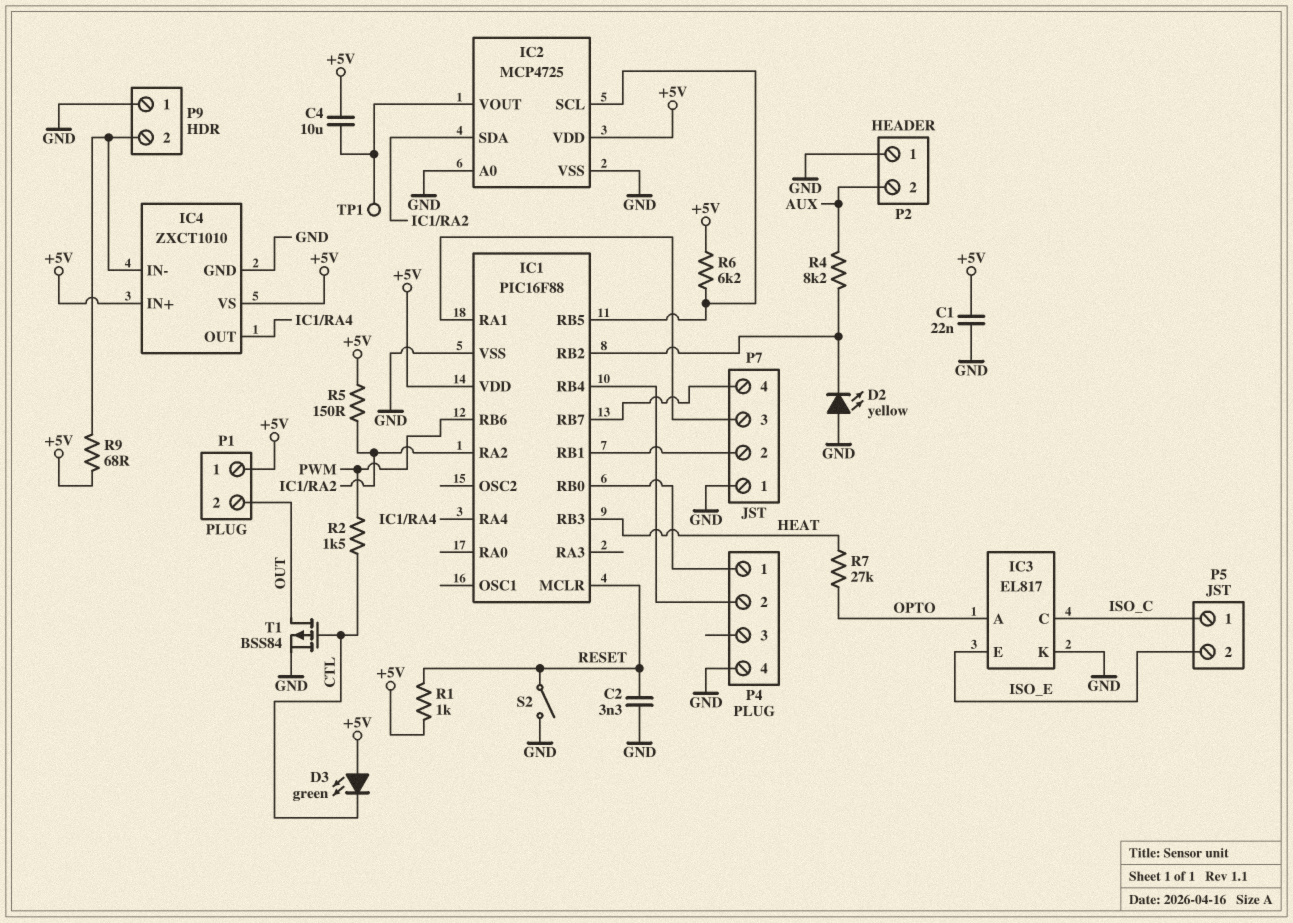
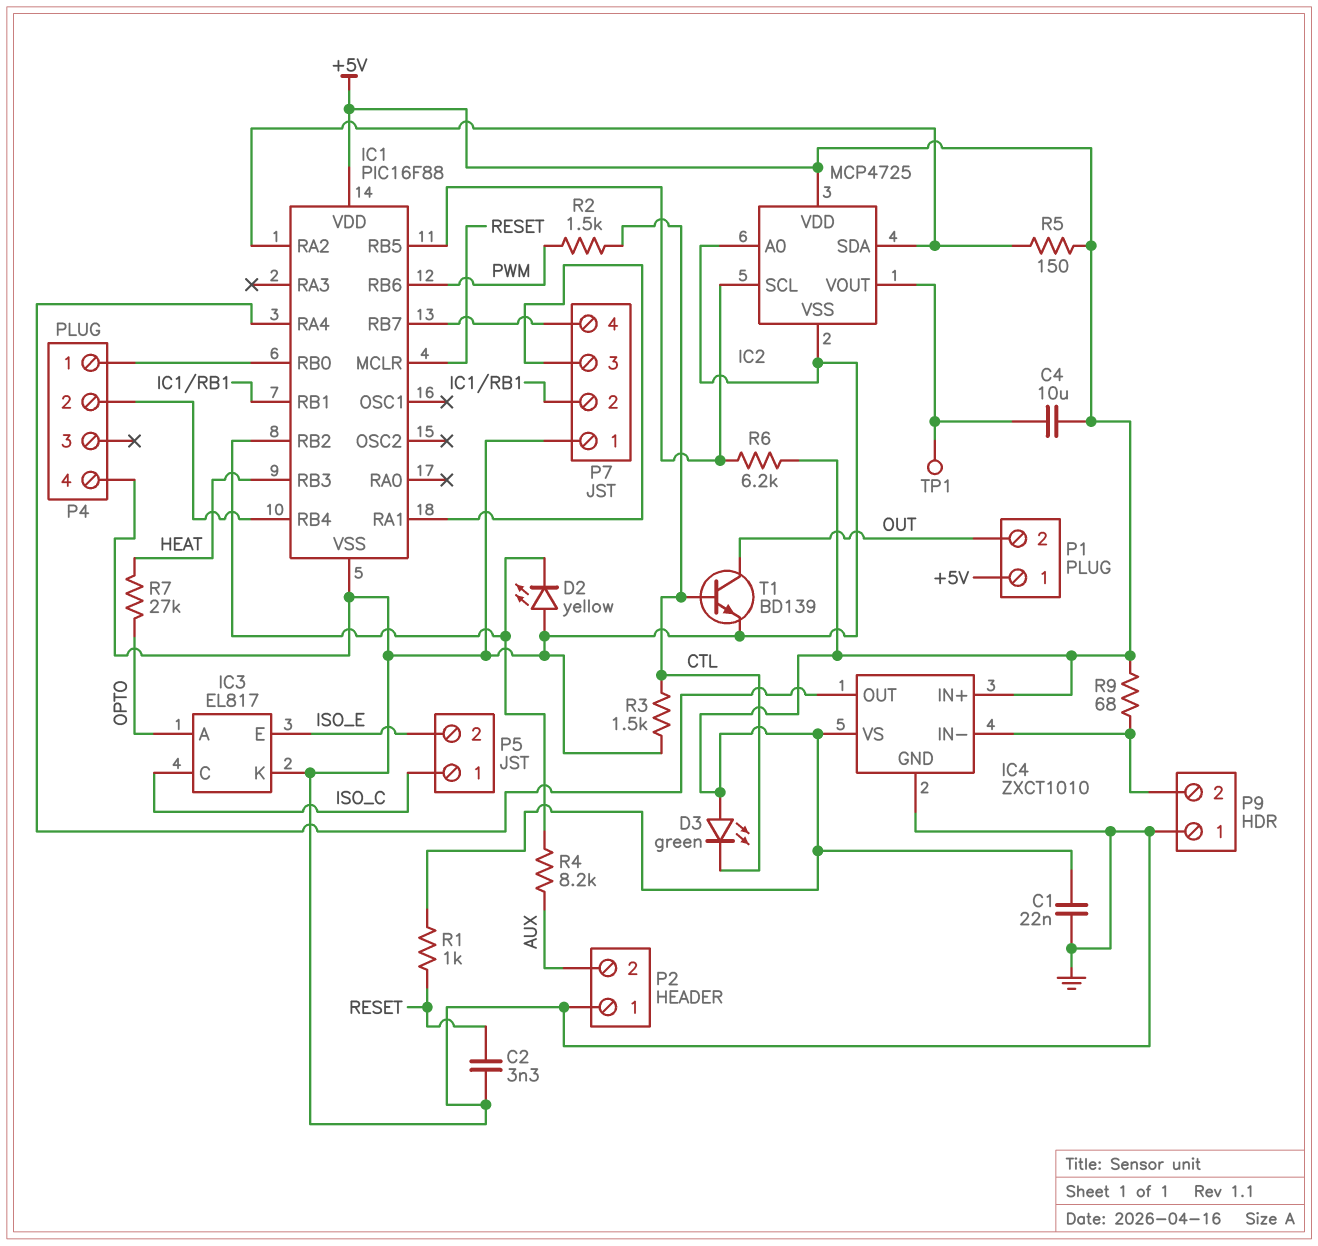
R3: none -> 1.5k (CTL, GND)
S2: switch (GND, RESET) -> none
T1: PMOS BSS84 (G CTL, D OUT, S GND) -> NPN BD139 (B CTL, C OUT, E GND)

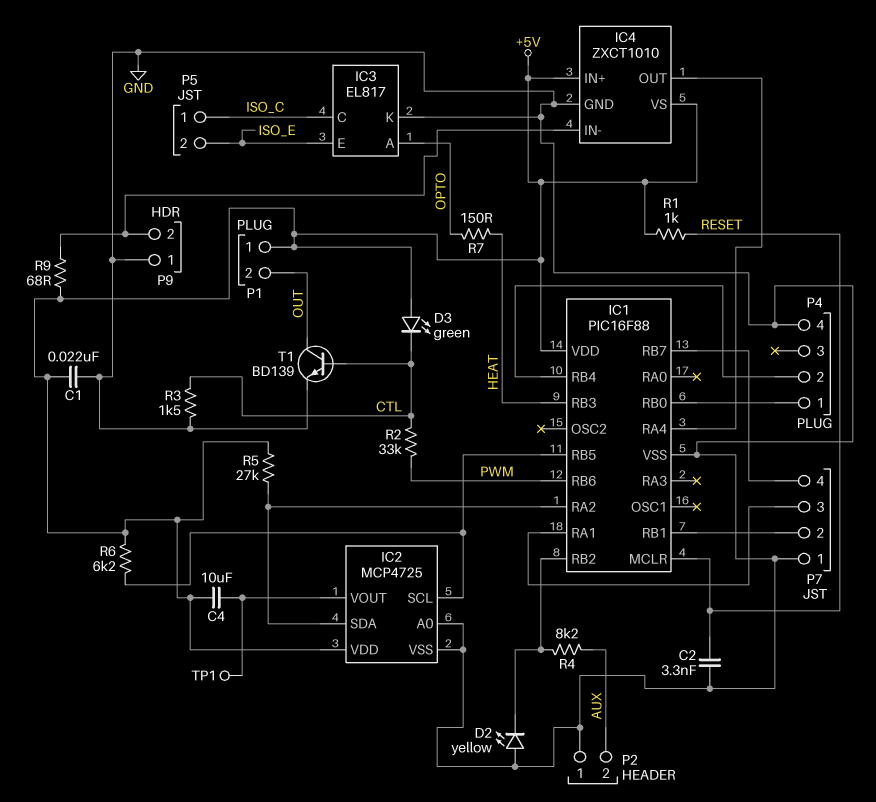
R2: 1.5k (CTL, PWM) -> 33k (CTL, PWM)
R5: 150 (+5V, IC1/RA2) -> 27k (+5V, IC1/RA2)
R7: 27k (HEAT, OPTO) -> 150 (HEAT, OPTO)

